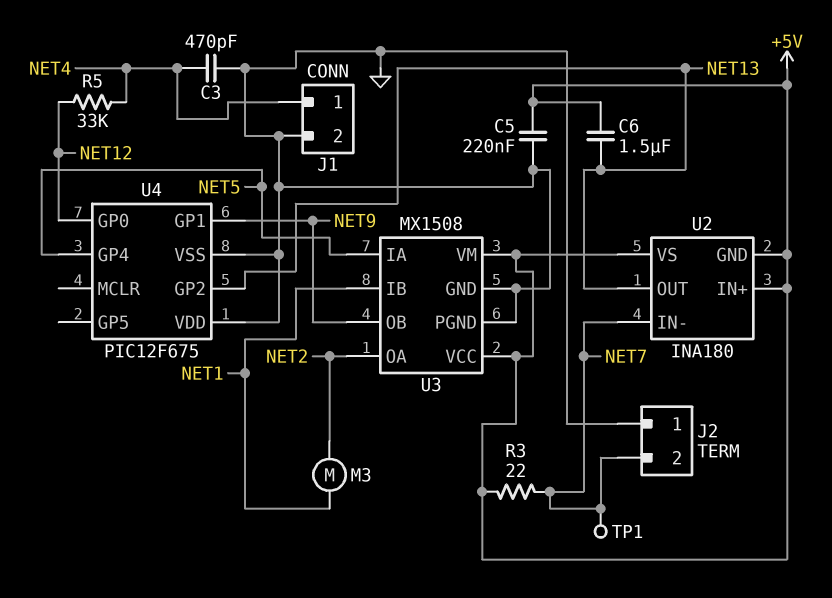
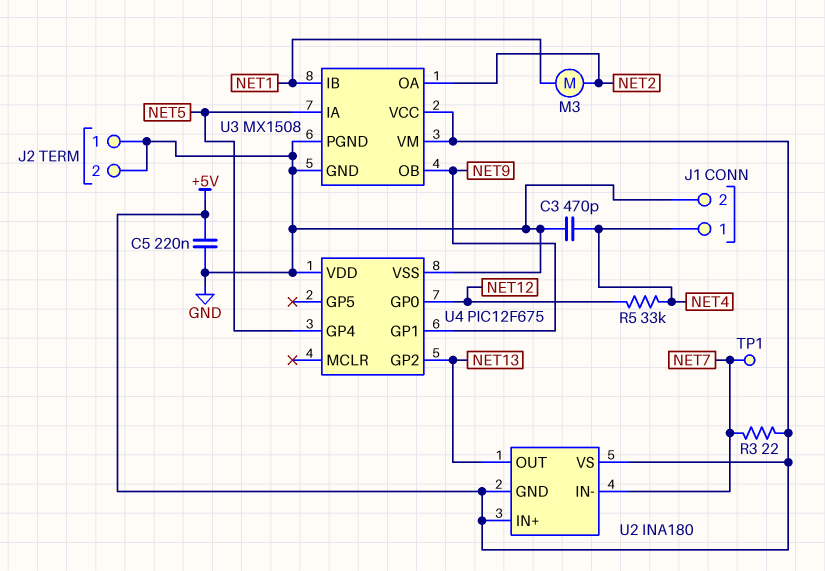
C6: 1.5uF (+5V, NET13) -> none
J2 pin 2: NET7 -> GND

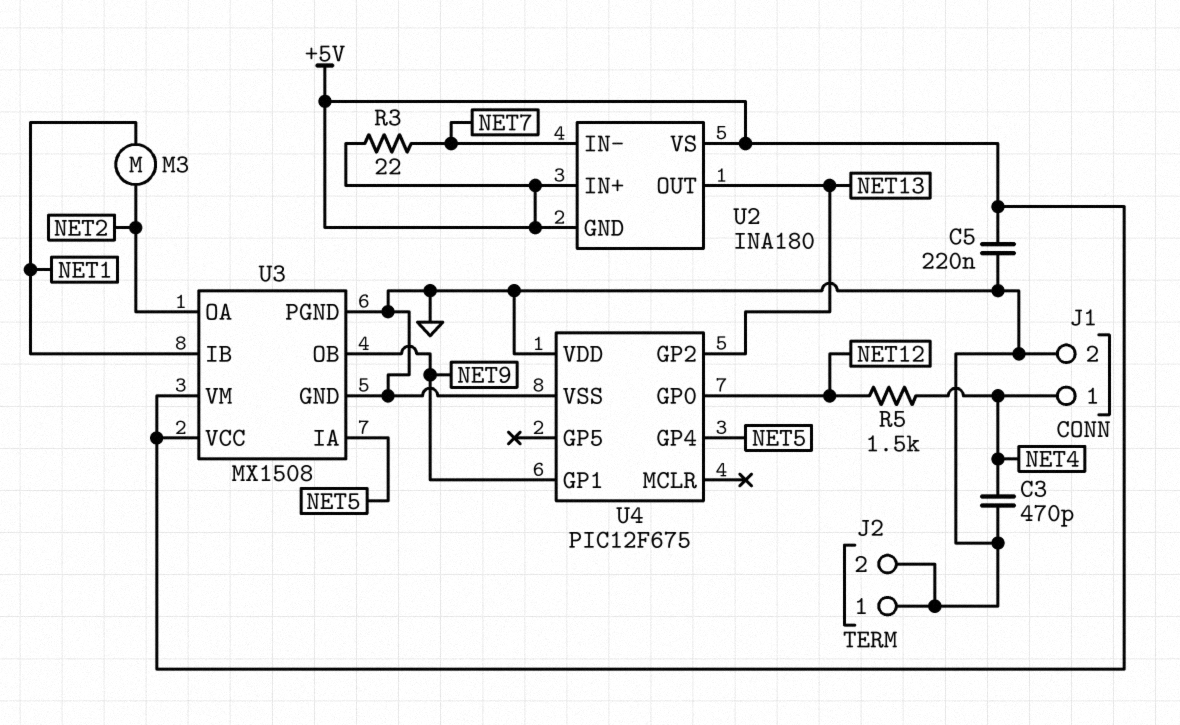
R5: 33k (NET4, NET12) -> 1.5k (NET4, NET12)
TP1: test point (NET7) -> none

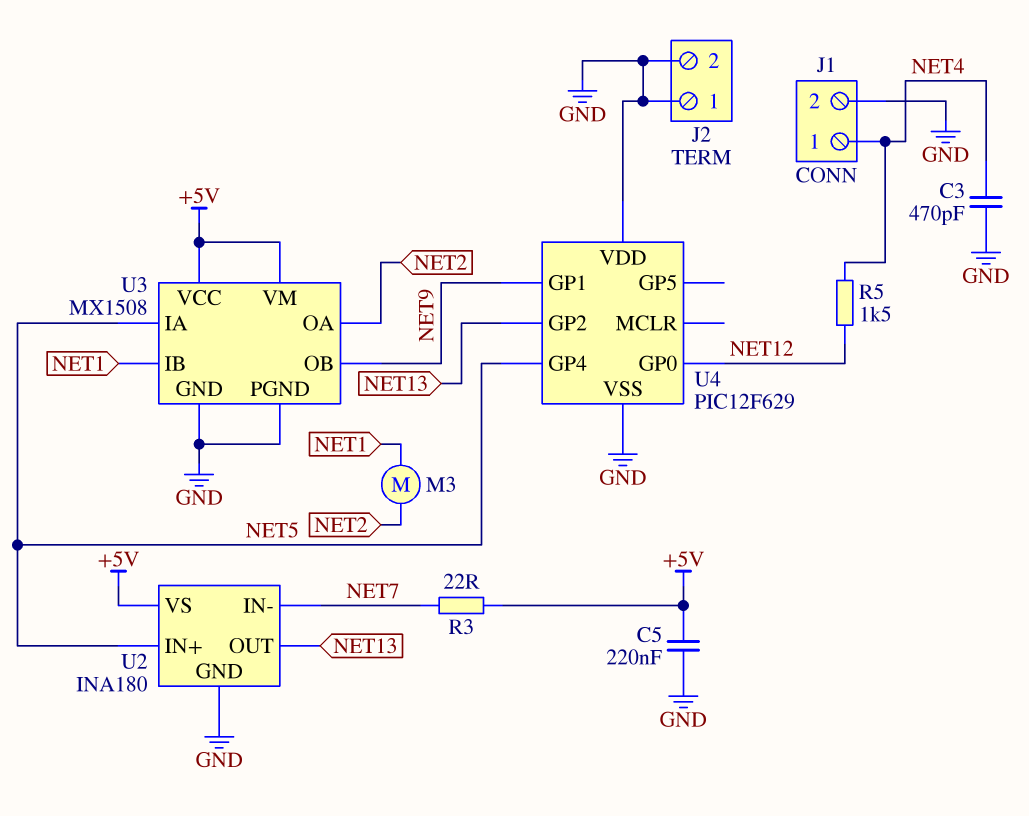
U2 pin GND: +5V -> GND
U2 pin IN+: +5V -> NET5
U4: PIC12F675 -> PIC12F629

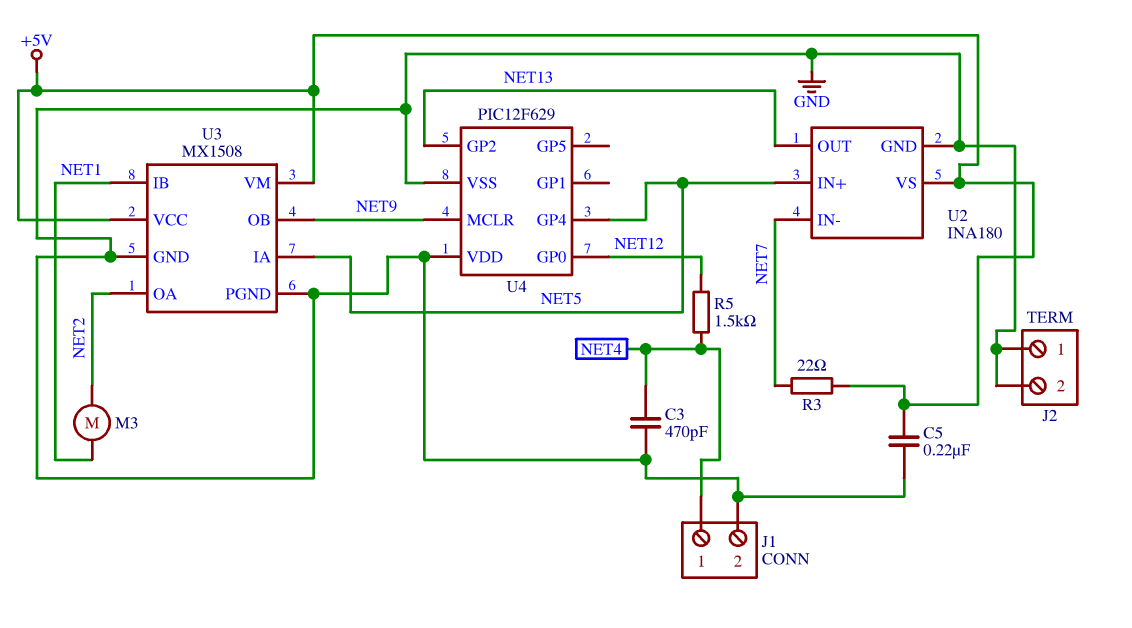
U4 pin GP1: NET9 -> none
U4 pin MCLR: none -> NET9

